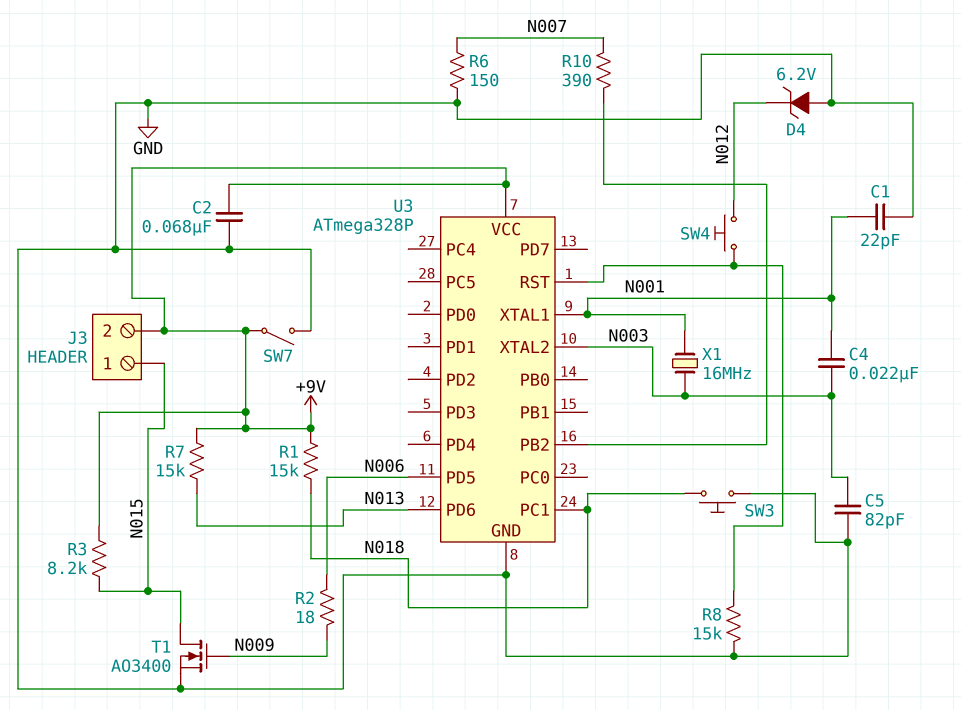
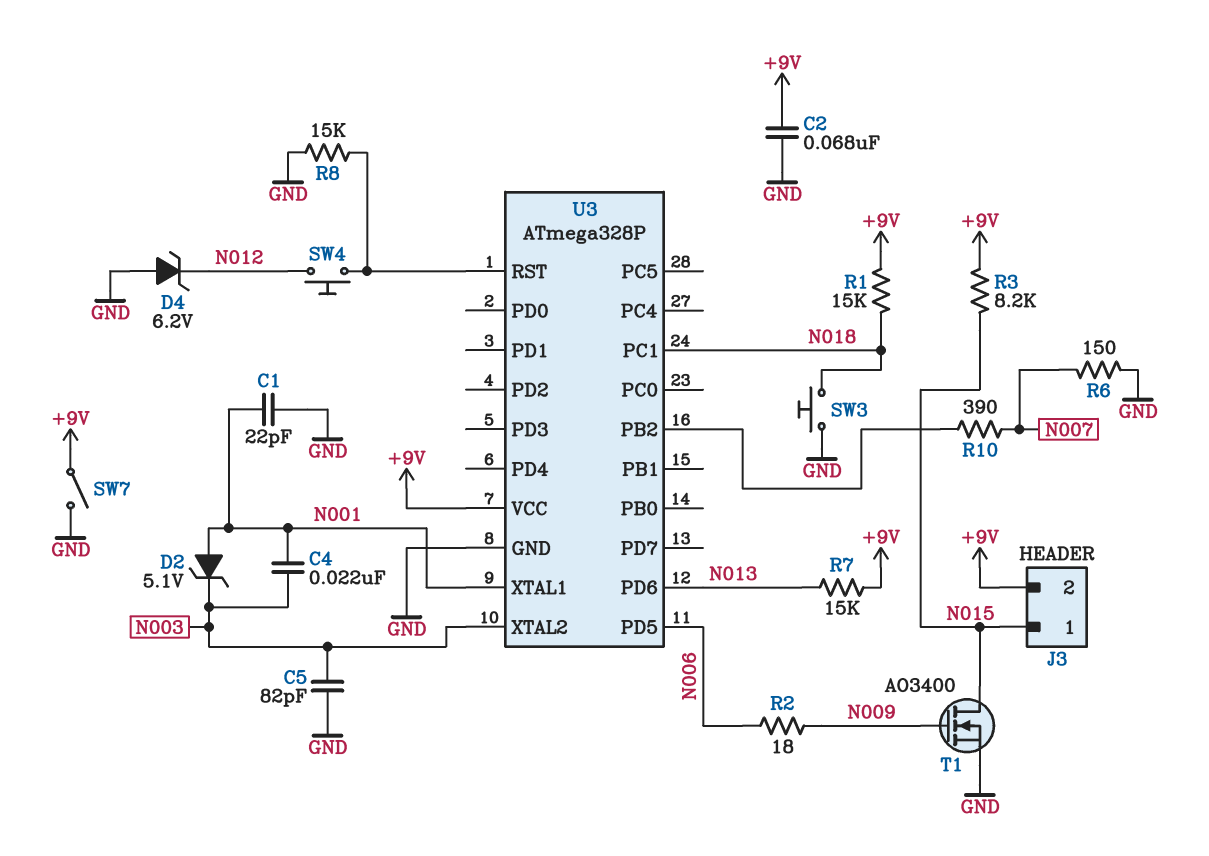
D2: none -> zener 5.1V (A N001, K N003)
X1: 16MHz (N001, N003) -> none

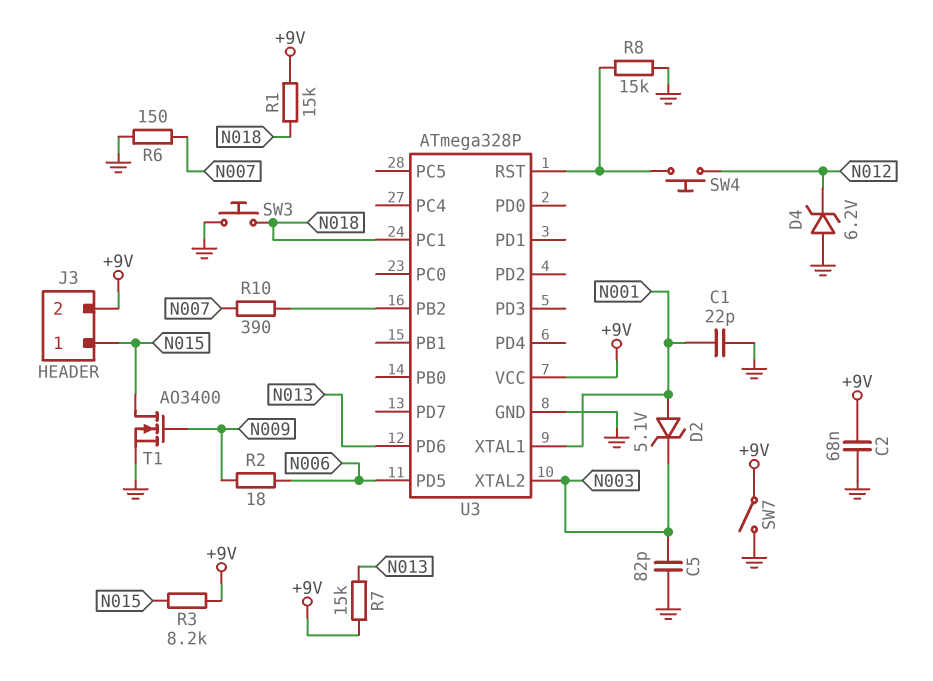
C4: 22nF (N001, N003) -> none

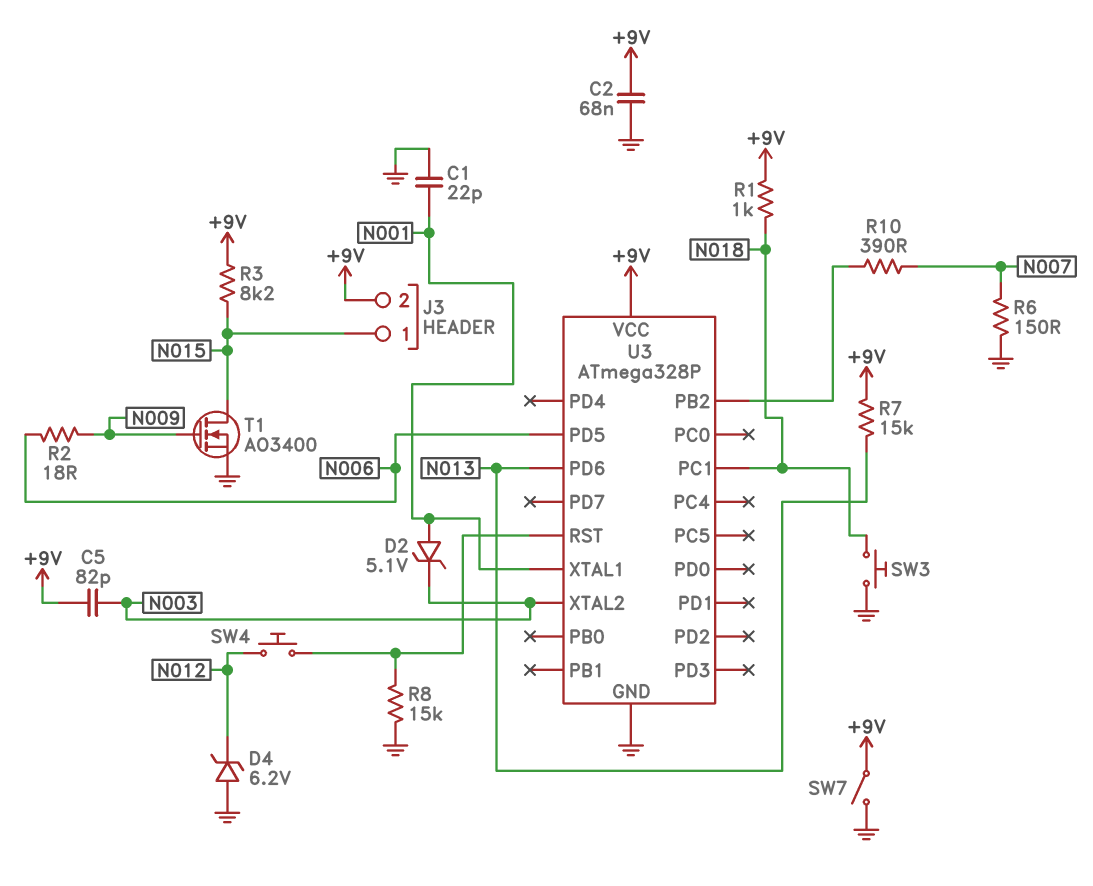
C5: 82pF (GND, N003) -> 82pF (+9V, N003)
R1: 15k (+9V, N018) -> 1k (+9V, N018)

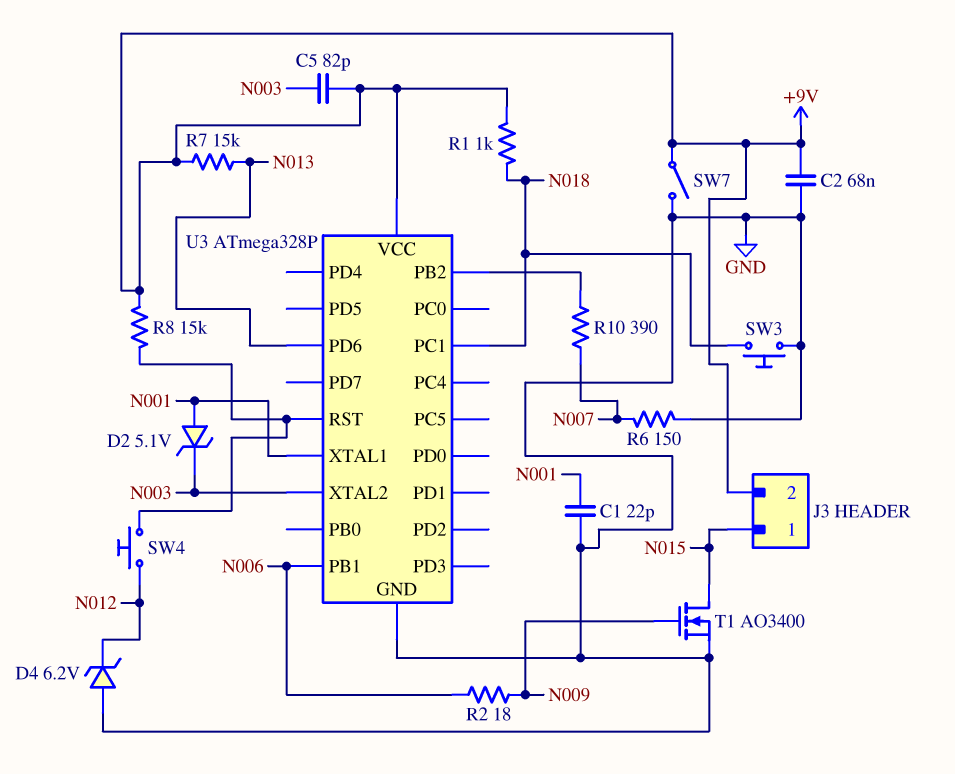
R3: 8.2k (+9V, N015) -> none
R8: 15k (GND, U3/RST) -> 15k (+9V, U3/RST)
U3 pin PB1: none -> N006
U3 pin PD5: N006 -> none

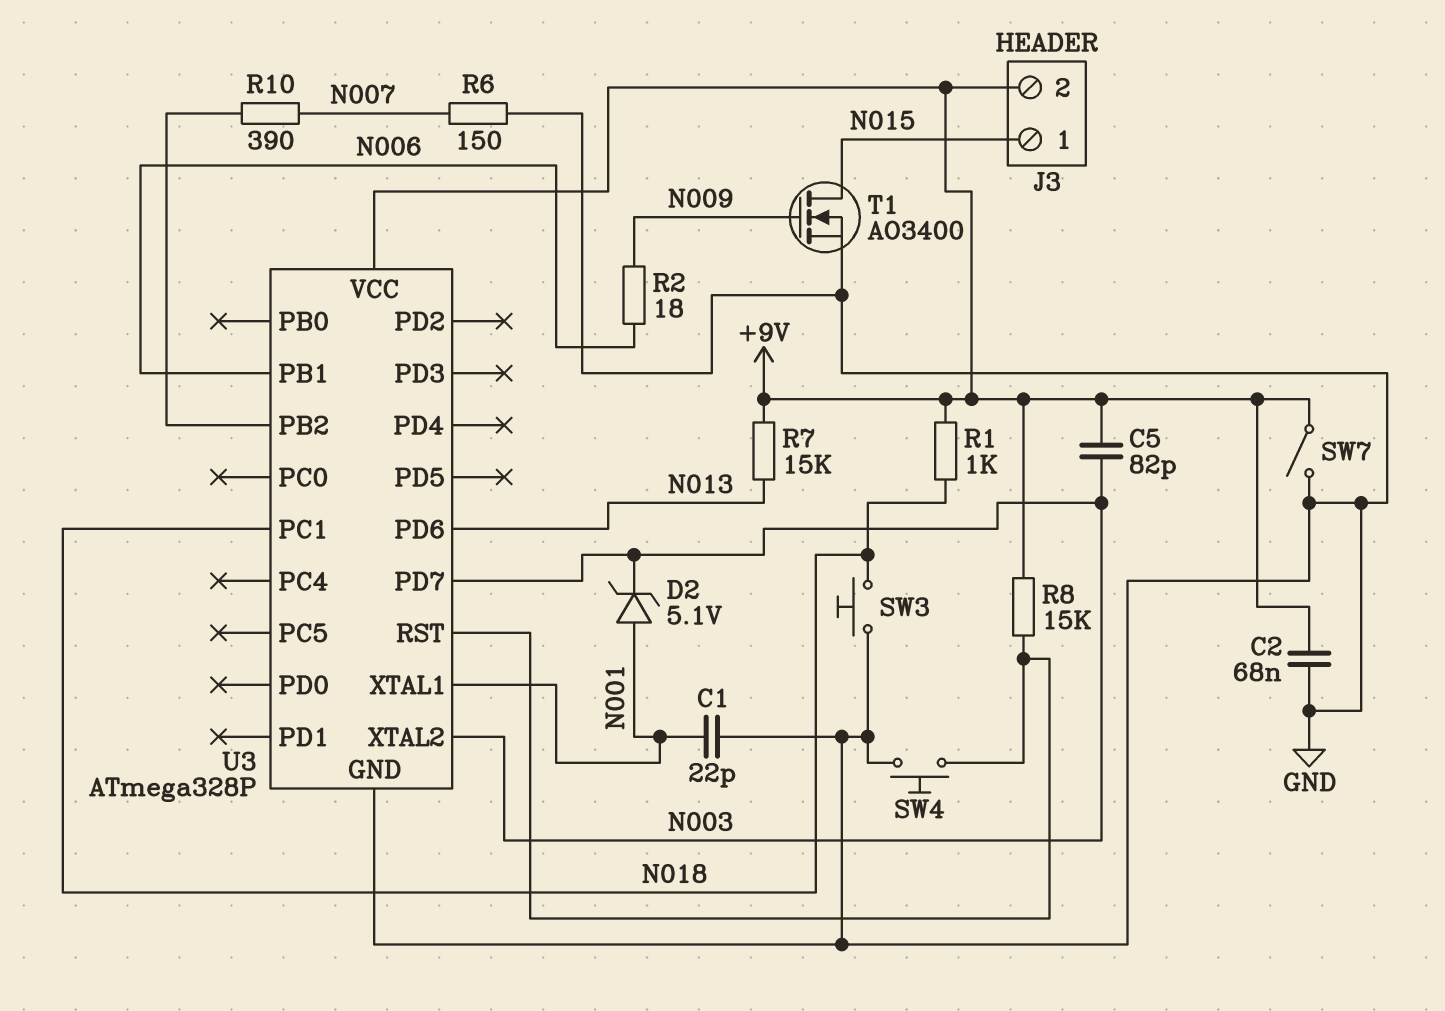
D4: zener 6.2V (A GND, K N012) -> none
SW4: button (N012, U3/RST) -> button (GND, U3/RST)
U3 pin PD7: none -> N003

